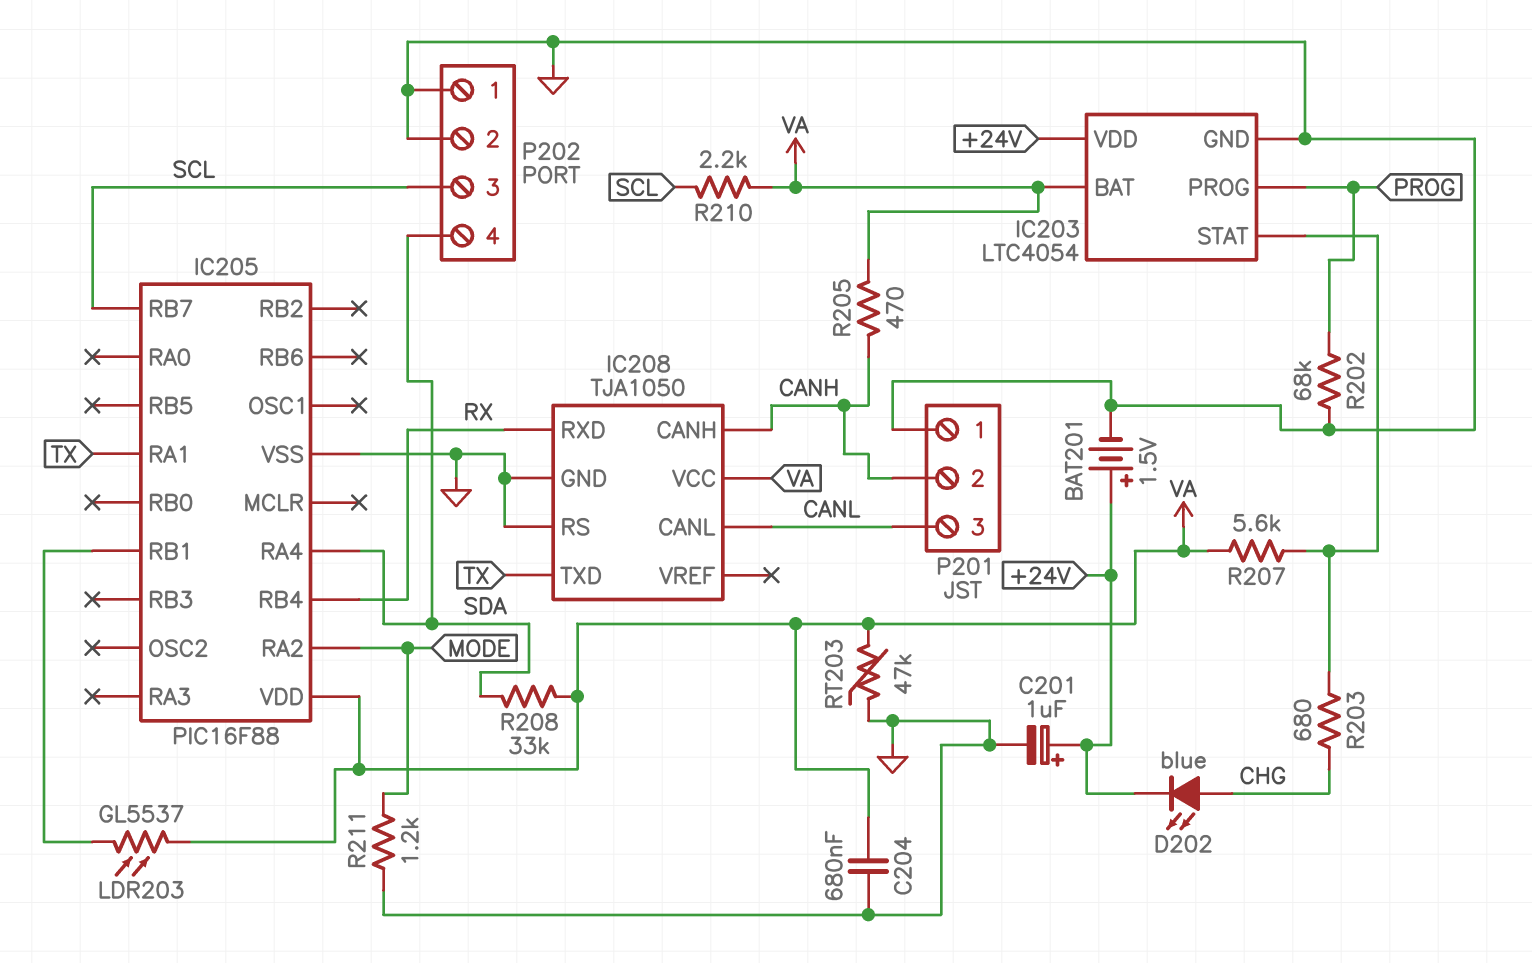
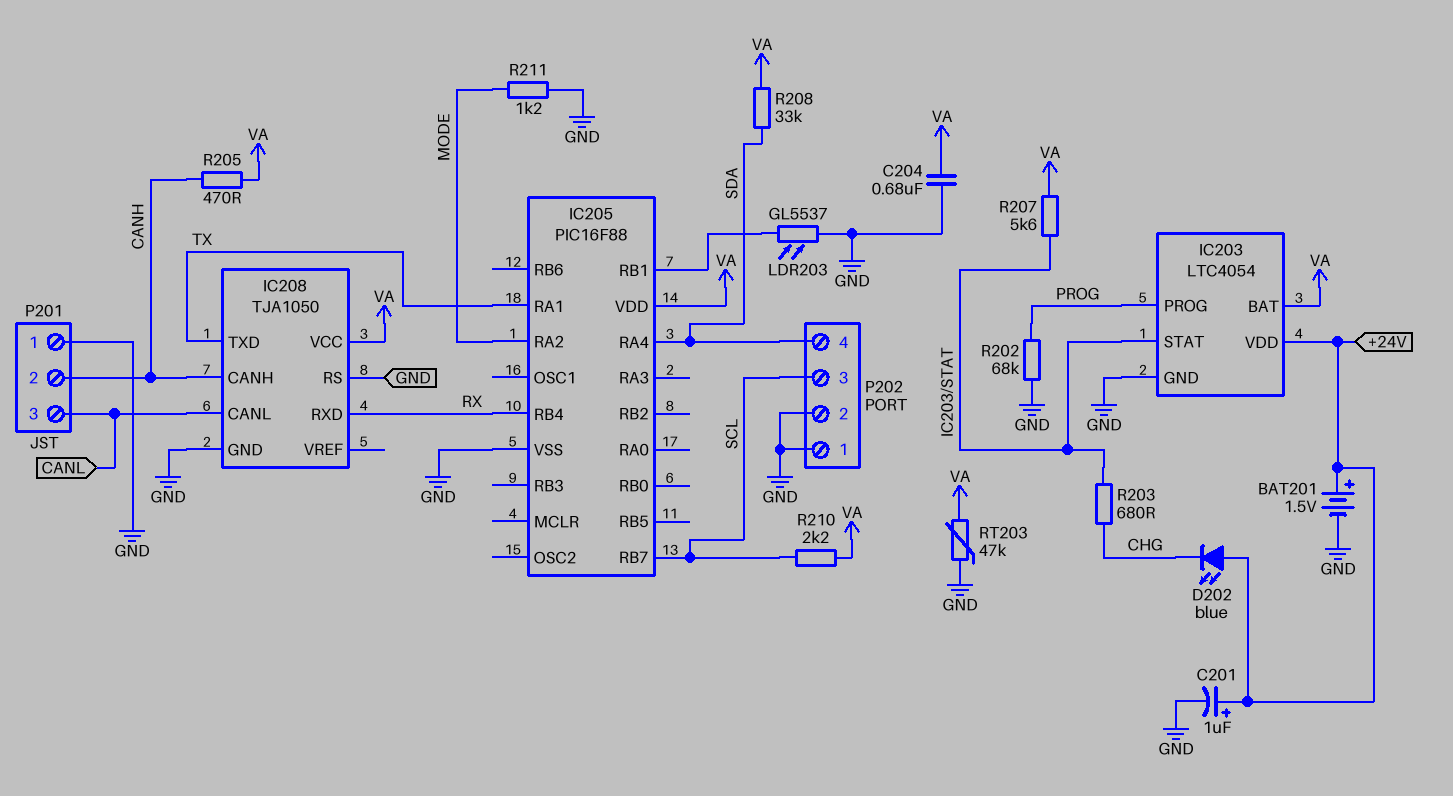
D202: LED blue (A CHG, K +24V) -> LED blue (A +24V, K CHG)
LDR203: GL5537 (IC205/RB1, VA) -> GL5537 (GND, IC205/RB1)

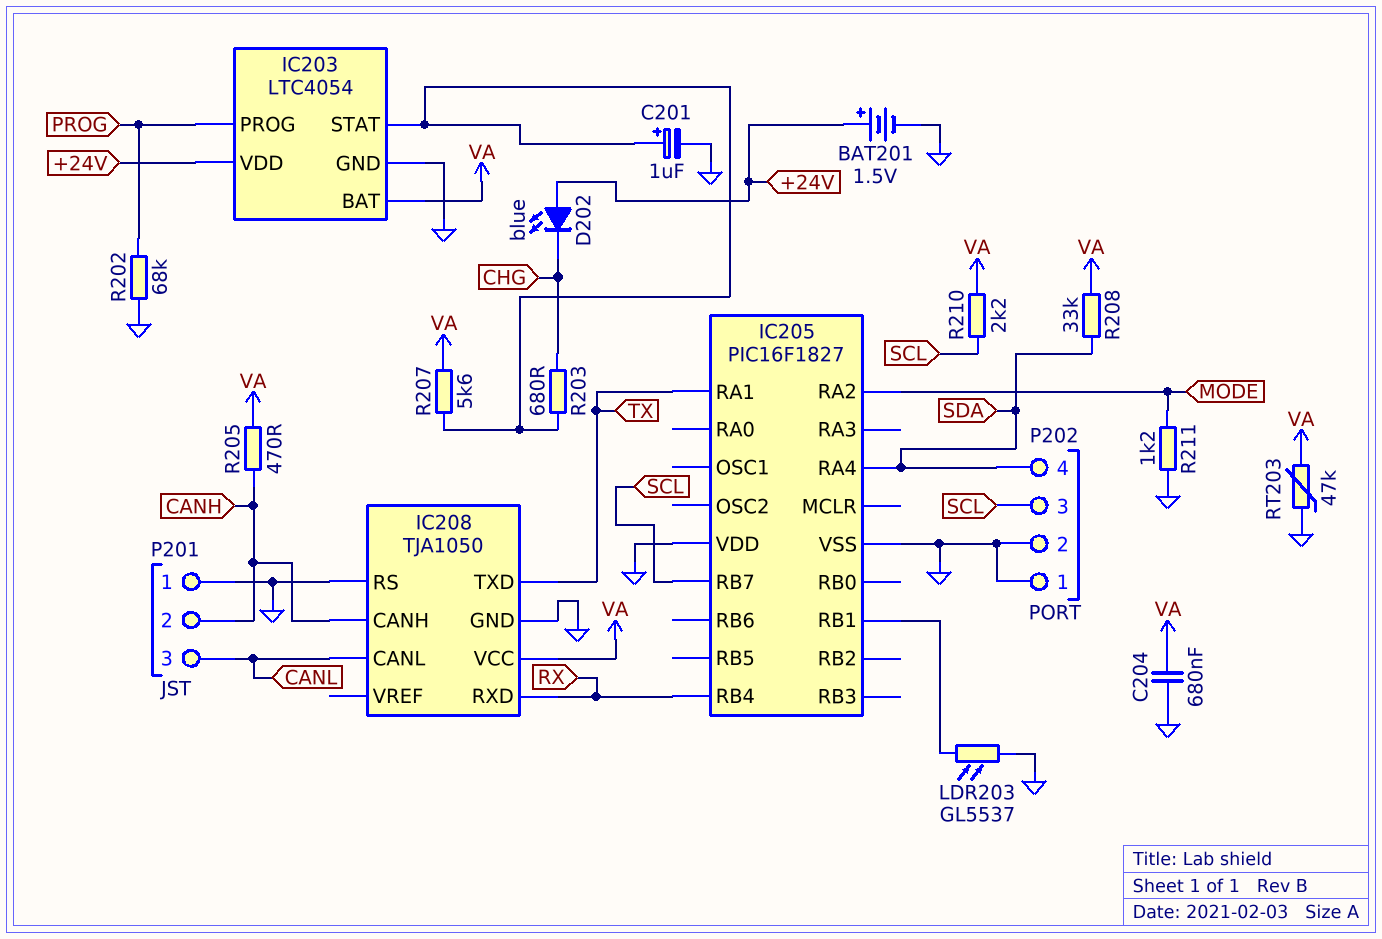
C201: 1uF (plus +24V, minus GND) -> 1uF (plus IC203/STAT, minus GND)
IC205: PIC16F88 -> PIC16F1827
IC205 pin VDD: VA -> GND

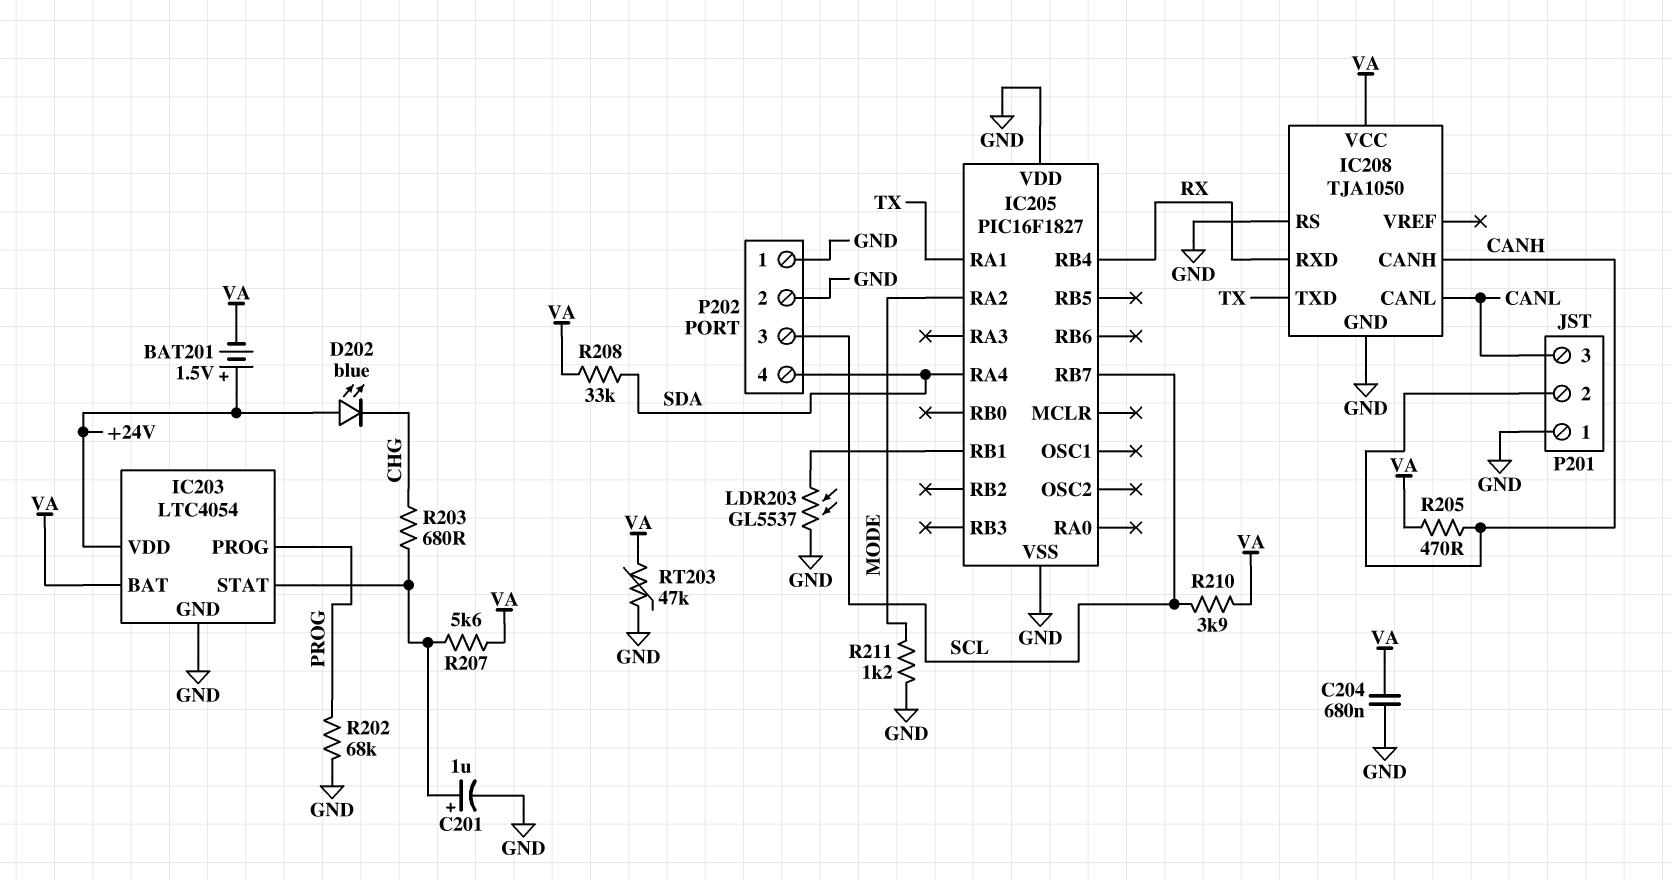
BAT201: 1.5V (plus +24V, minus GND) -> 1.5V (plus +24V, minus VA)
R210: 2.2k (SCL, VA) -> 3.9k (SCL, VA)

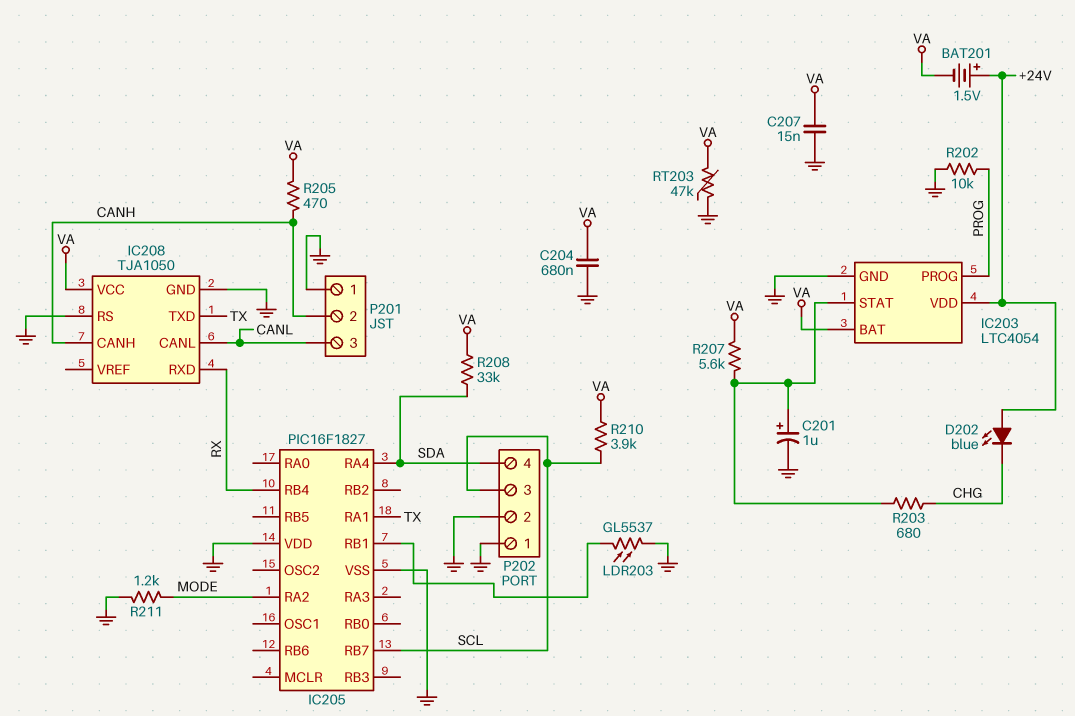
C207: none -> 15nF (GND, VA)
R202: 68k (GND, PROG) -> 10k (GND, PROG)

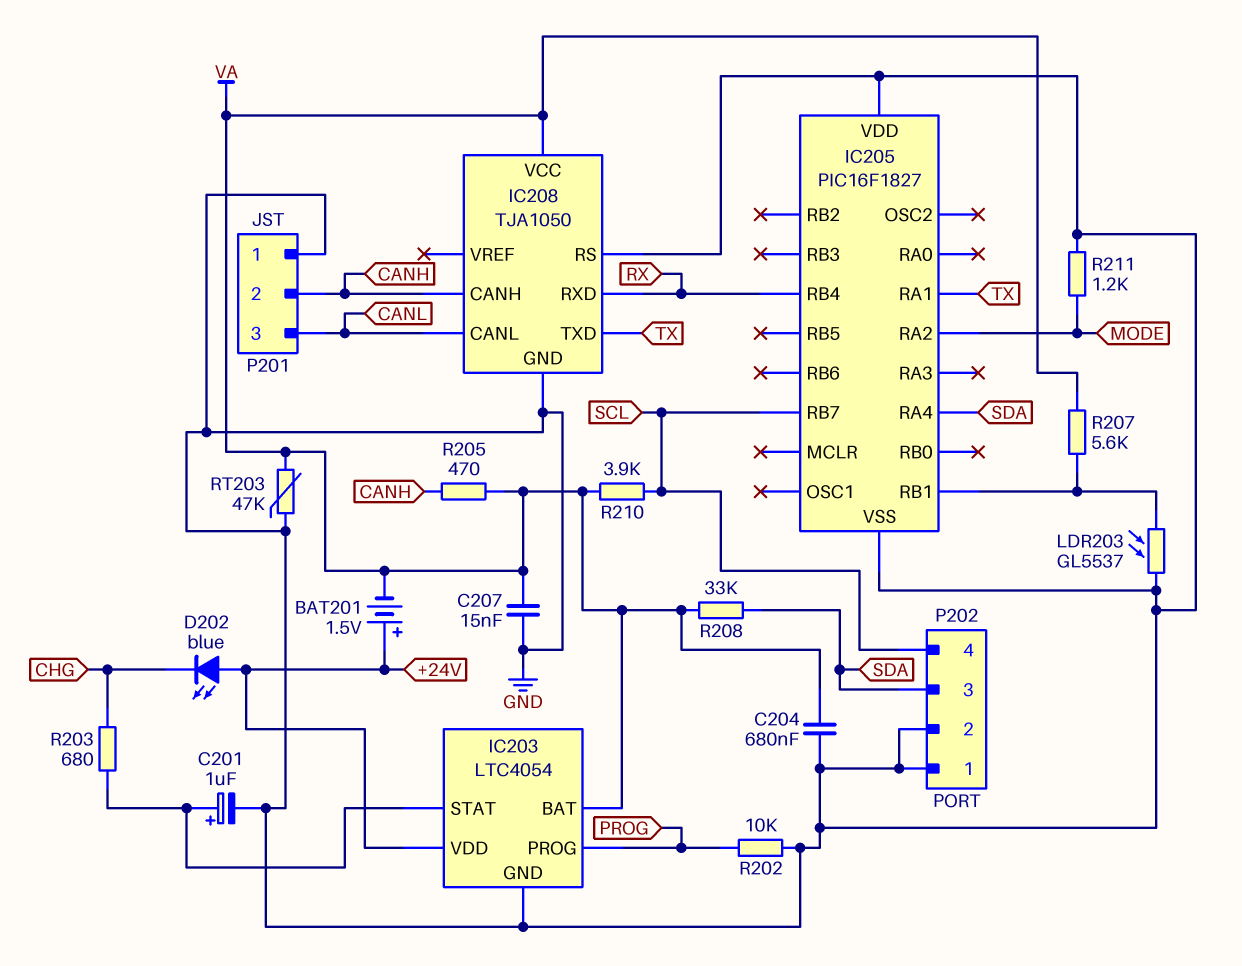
P202 pin 3: SCL -> SDA
P202 pin 4: SDA -> SCL
R207: 5.6k (IC203/STAT, VA) -> 5.6k (IC205/RB1, VA)

